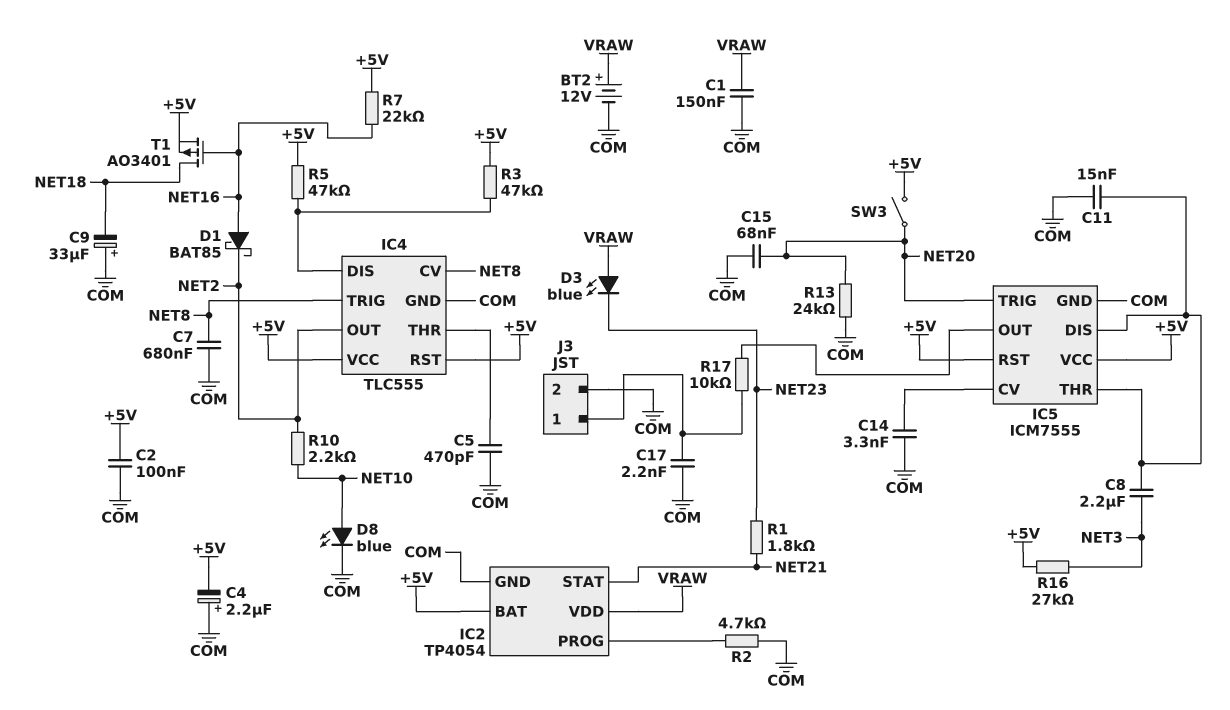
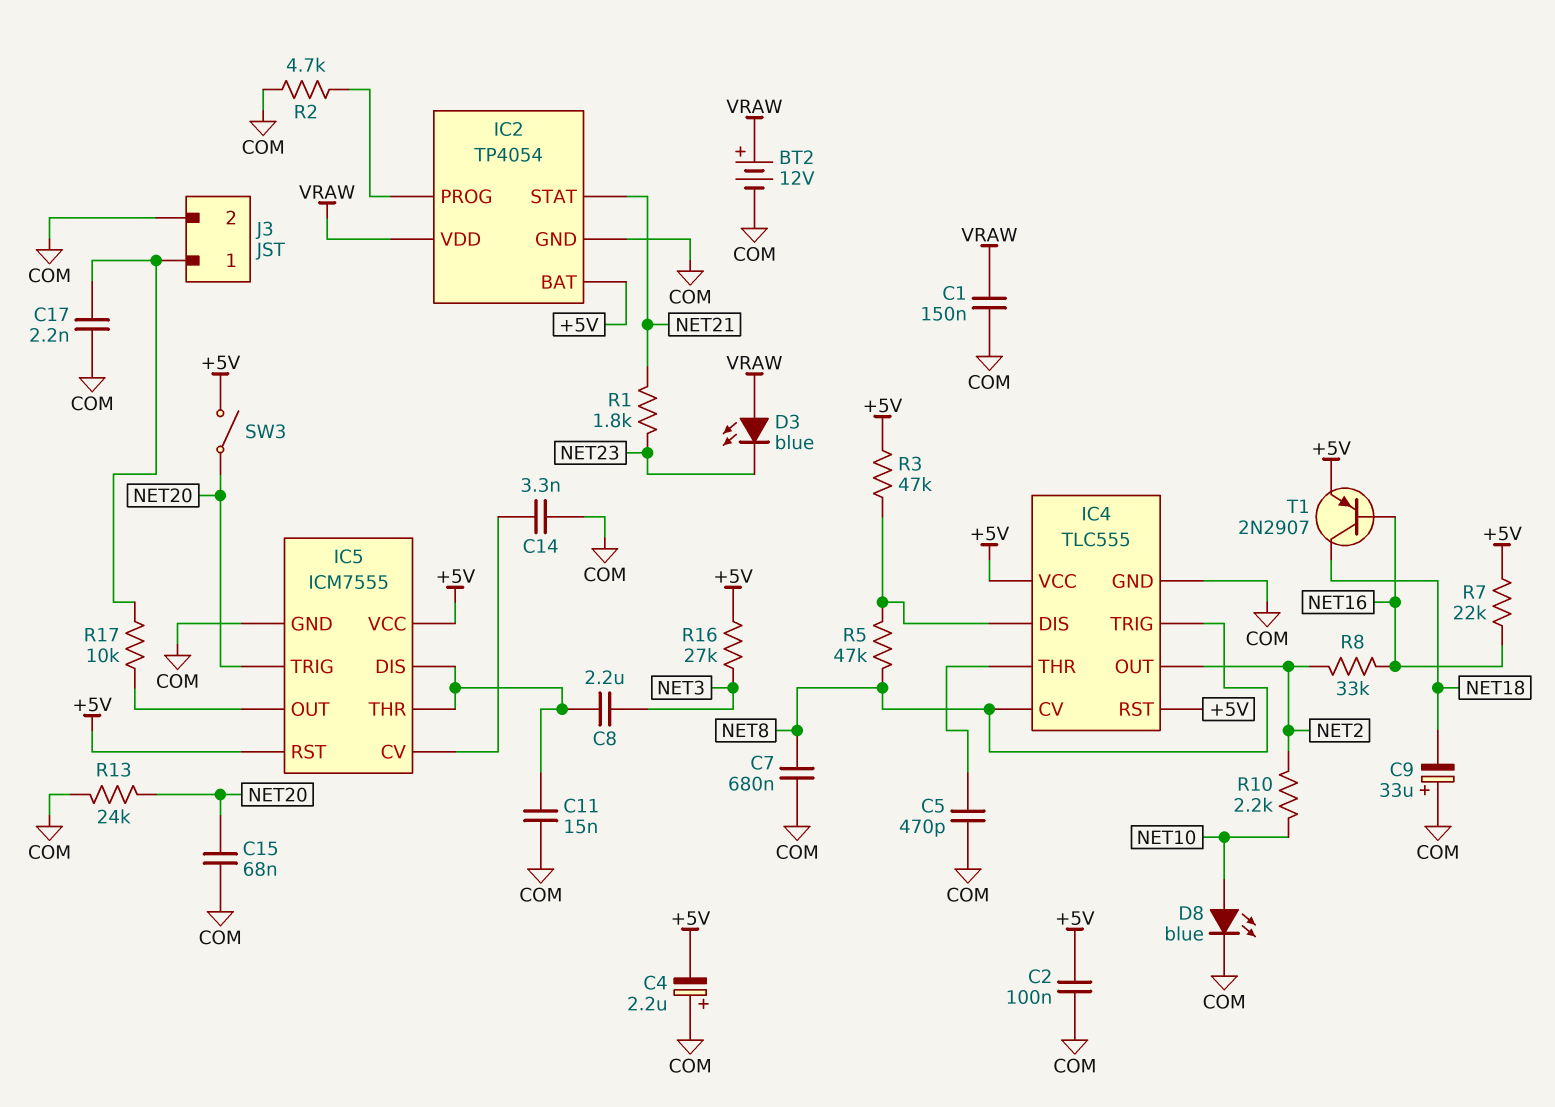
D1: schottky BAT85 (A NET16, K NET2) -> none
R5: 47k (+5V, IC4/DIS) -> 47k (IC4/DIS, NET8)
R8: none -> 33k (NET2, NET16)
T1: PMOS AO3401 (G NET16, D NET18, S +5V) -> PNP 2N2907 (B NET16, C NET18, E +5V)

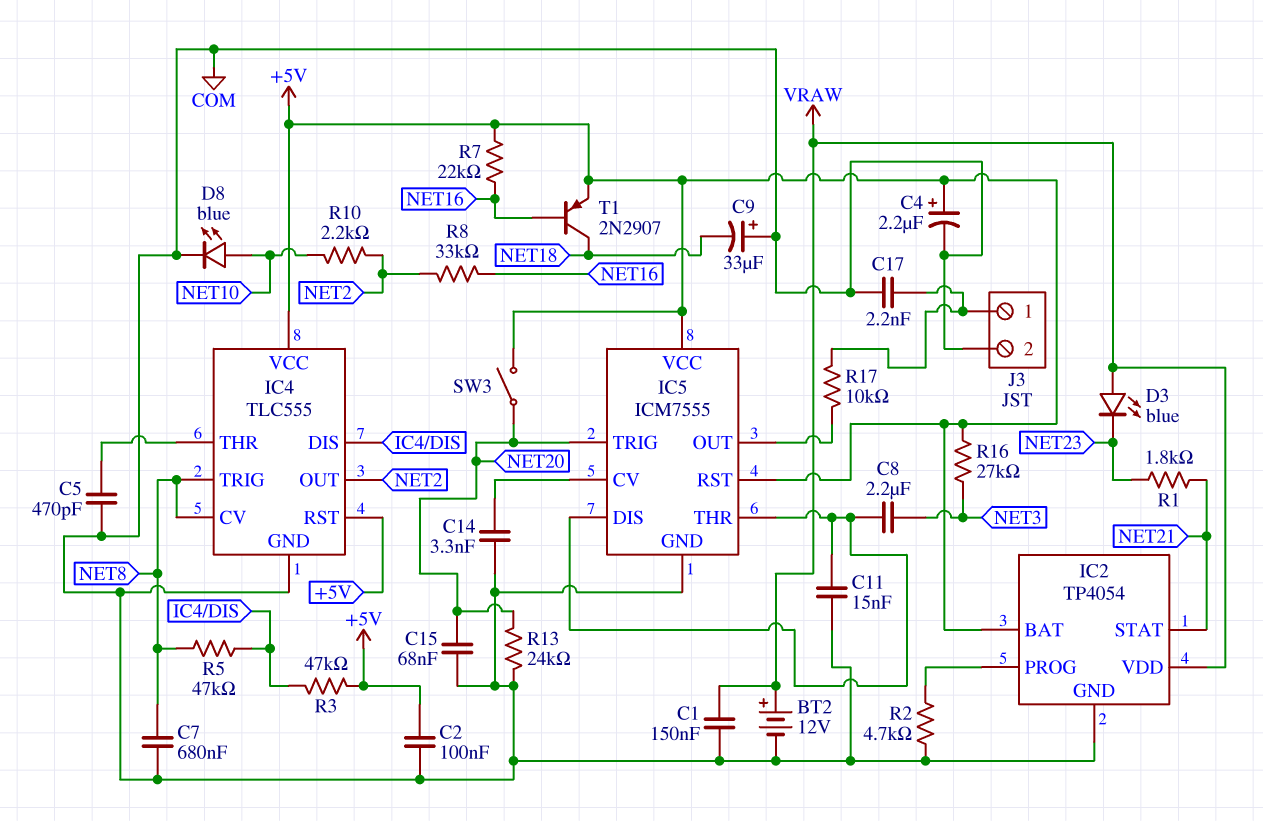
C4: 2.2uF (plus COM, minus +5V) -> 2.2uF (plus +5V, minus COM)

